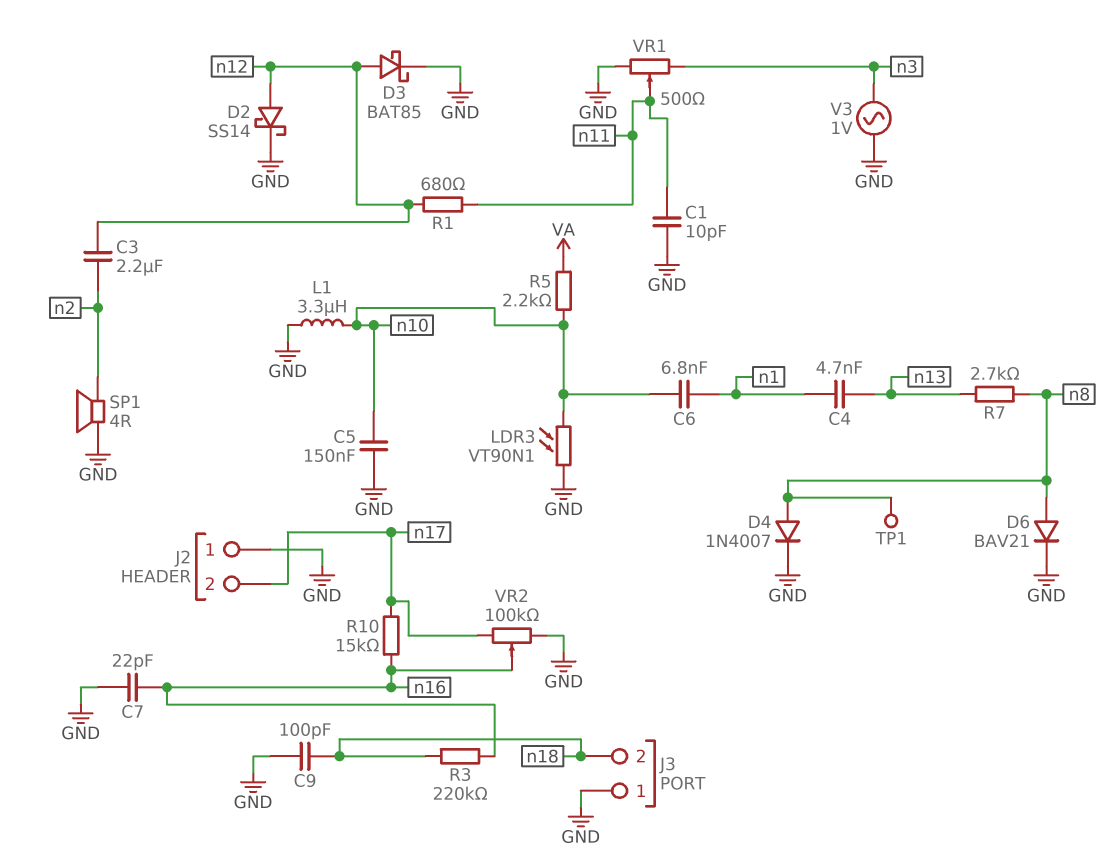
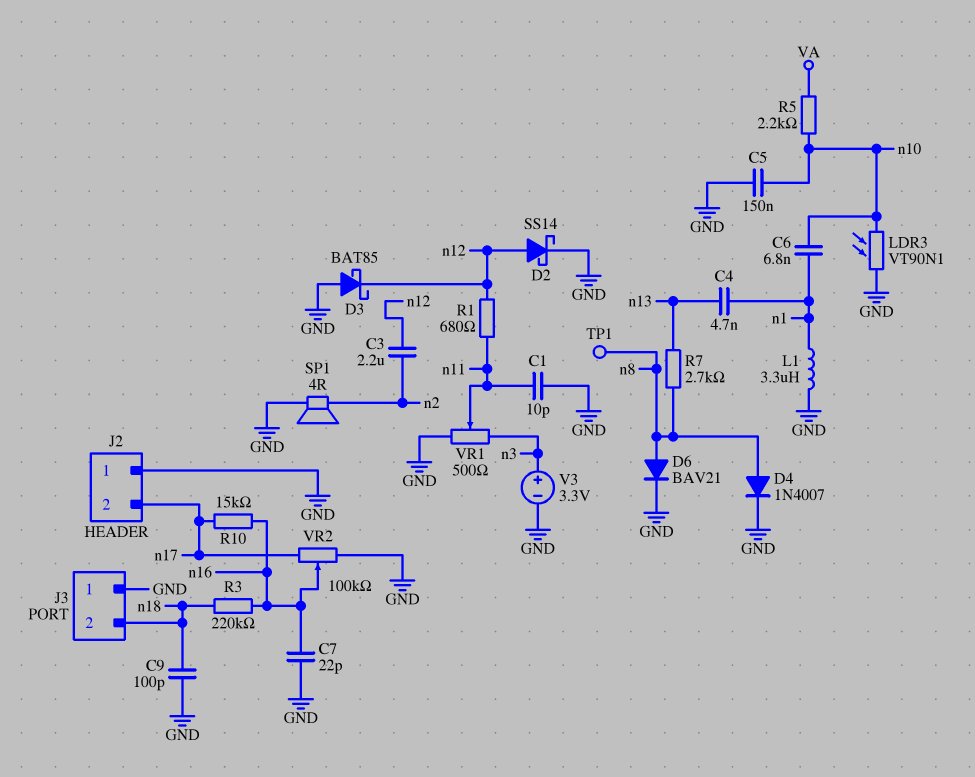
D3: schottky BAT85 (A n12, K GND) -> schottky BAT85 (A GND, K n12)
L1: 3.3uH (GND, n10) -> 3.3uH (GND, n1)
V3: AC 1V (GND, n3) -> 3.3V (plus n3, minus GND)

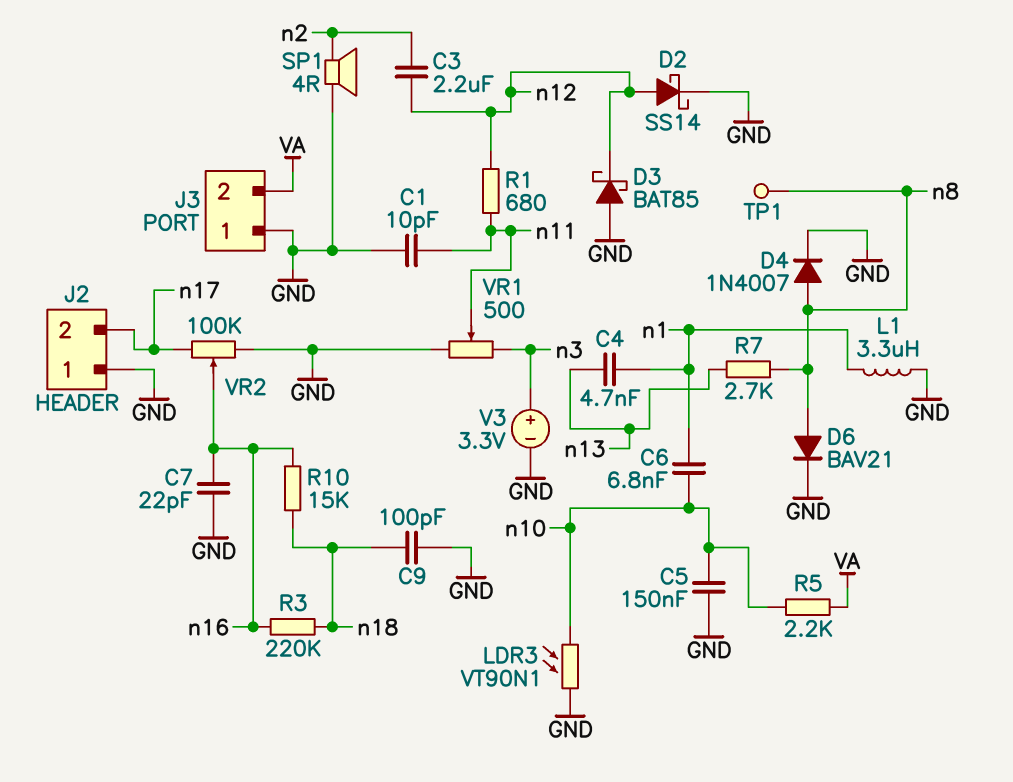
J3 pin 2: n18 -> VA
R10: 15k (n16, n17) -> 15k (n16, n18)

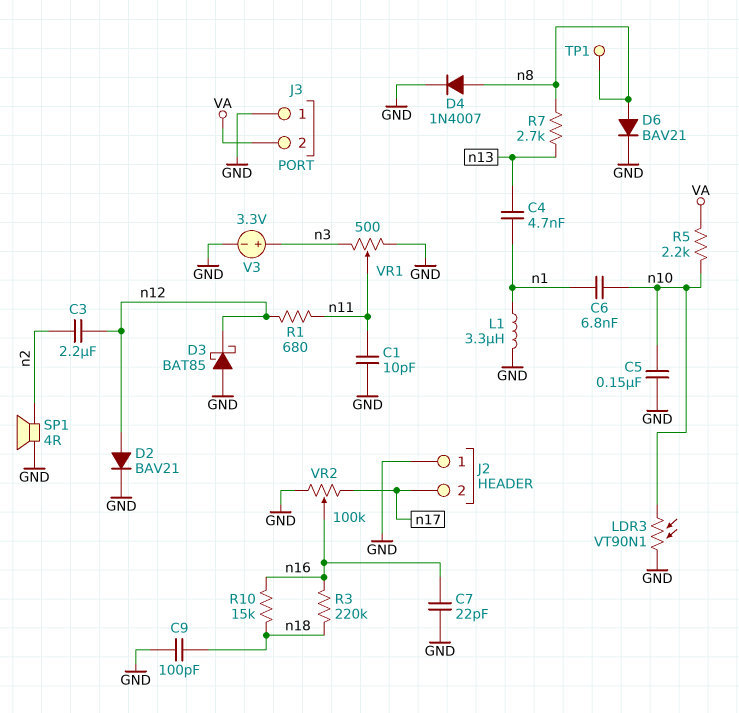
D2: schottky SS14 (A n12, K GND) -> diode BAV21 (A n12, K GND)

